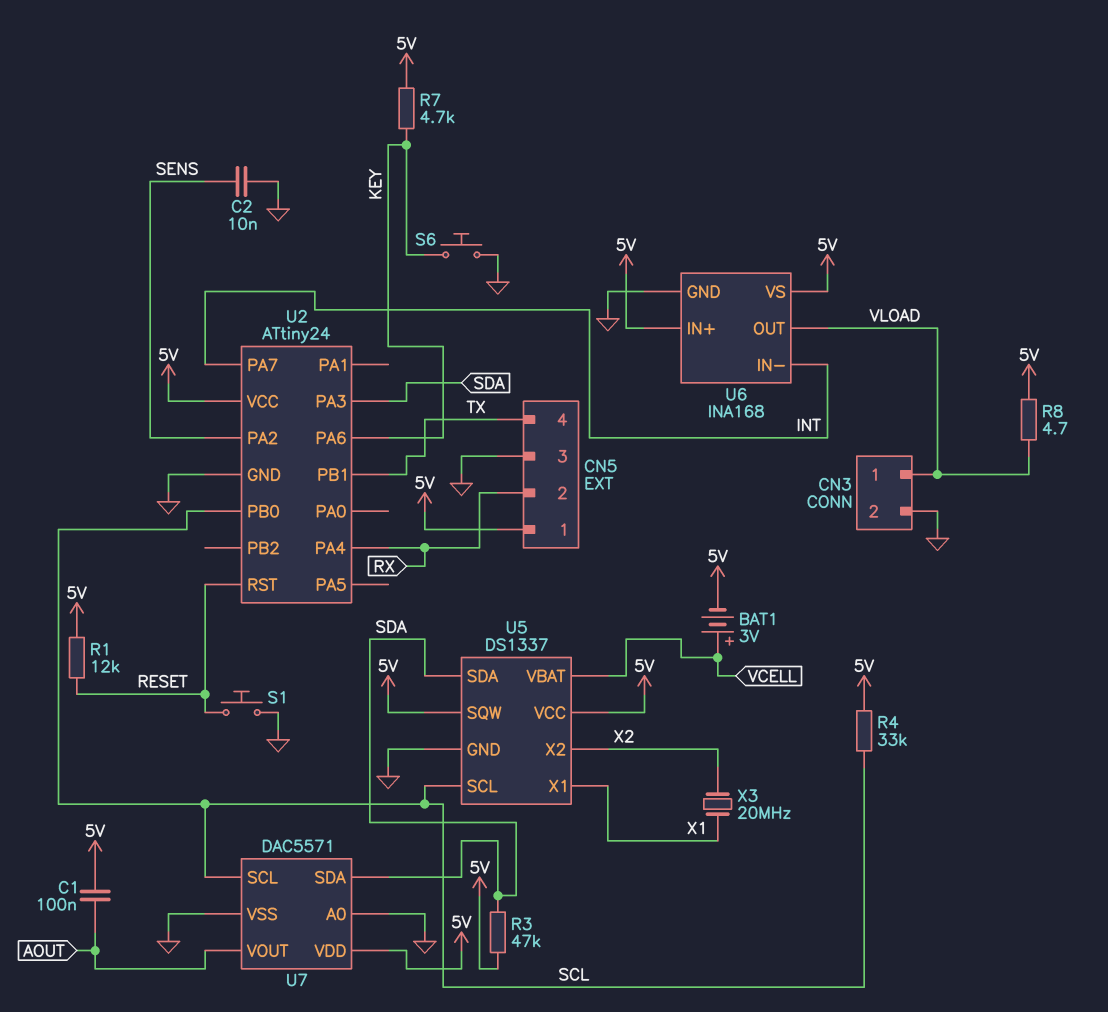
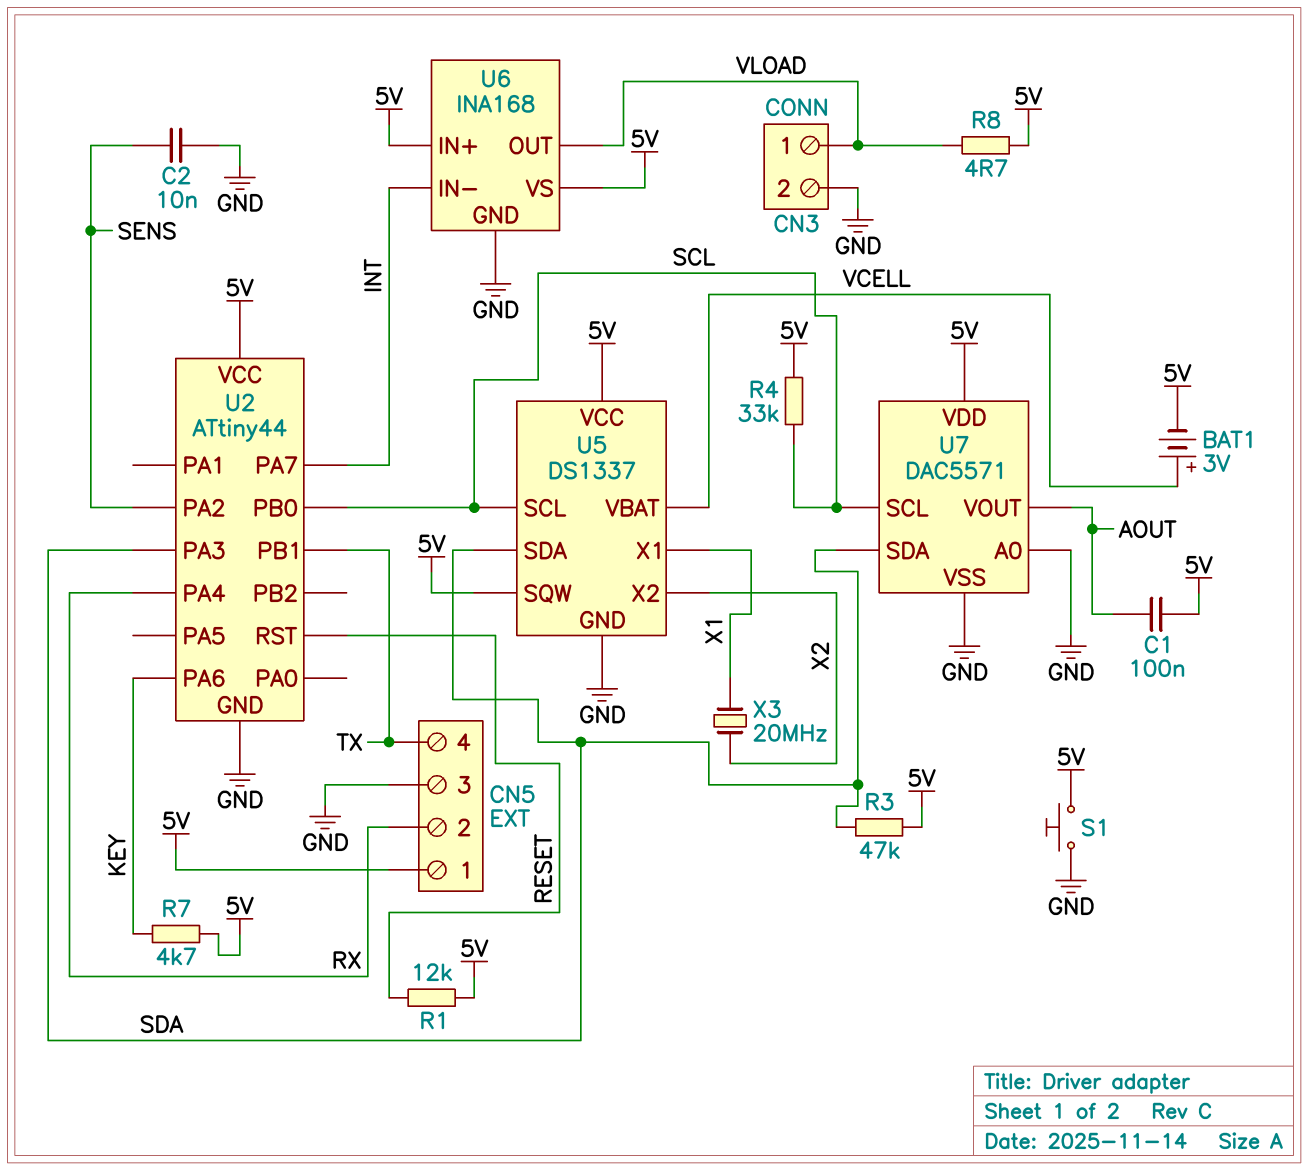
S1: button (GND, RESET) -> button (5V, GND)
S6: button (GND, KEY) -> none
U2: ATtiny24 -> ATtiny44

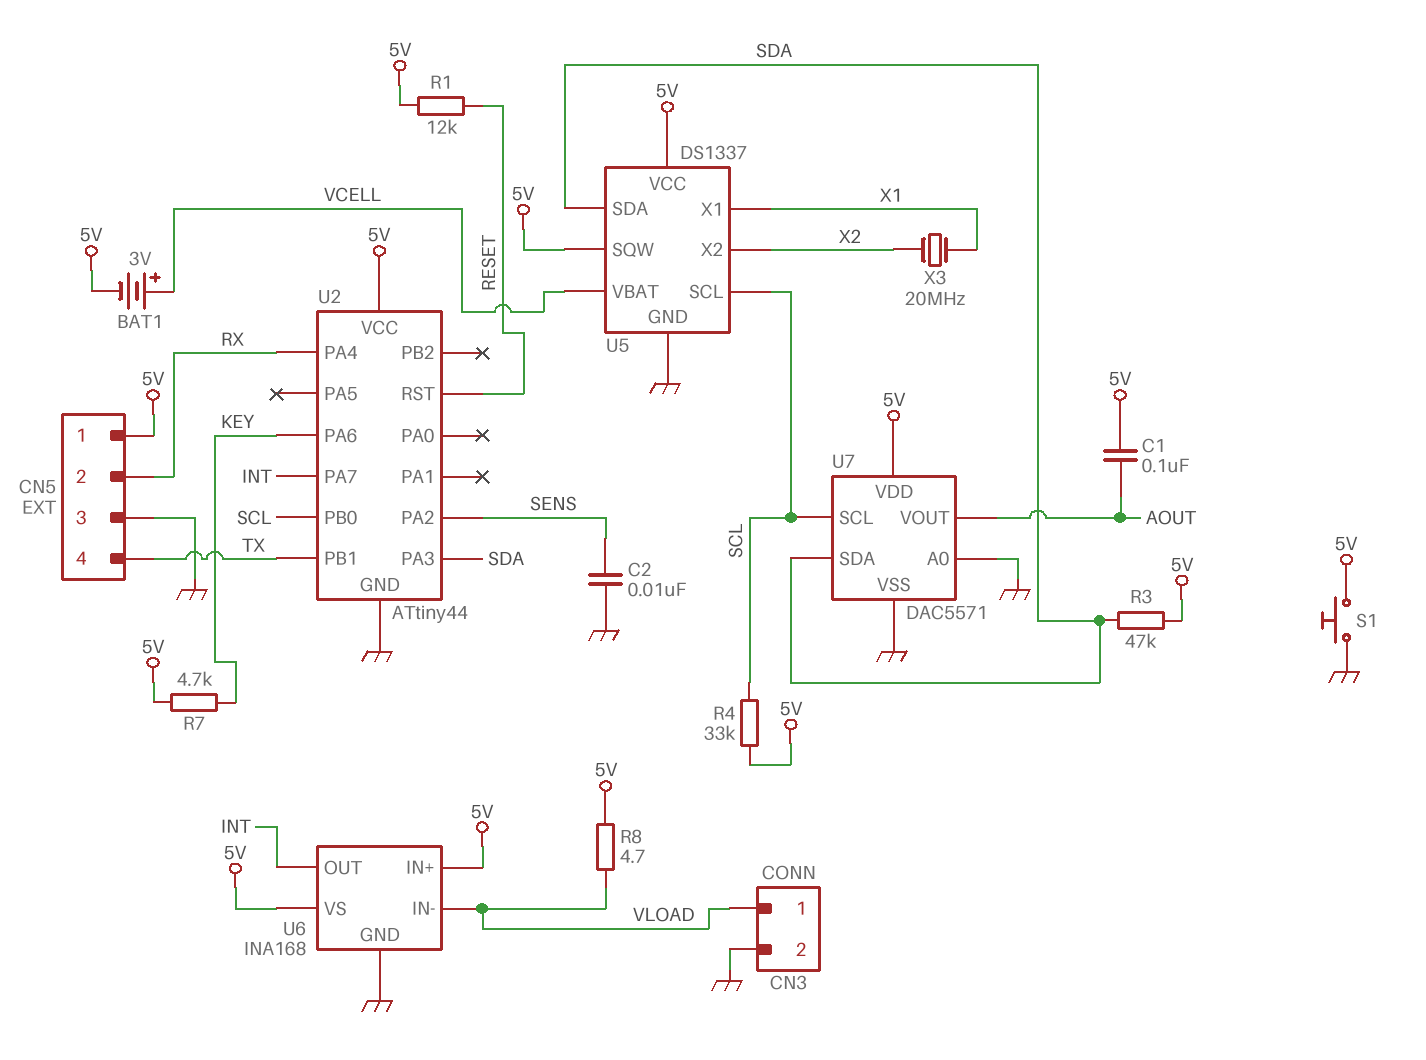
U6 pin IN-: INT -> VLOAD
U6 pin OUT: VLOAD -> INT

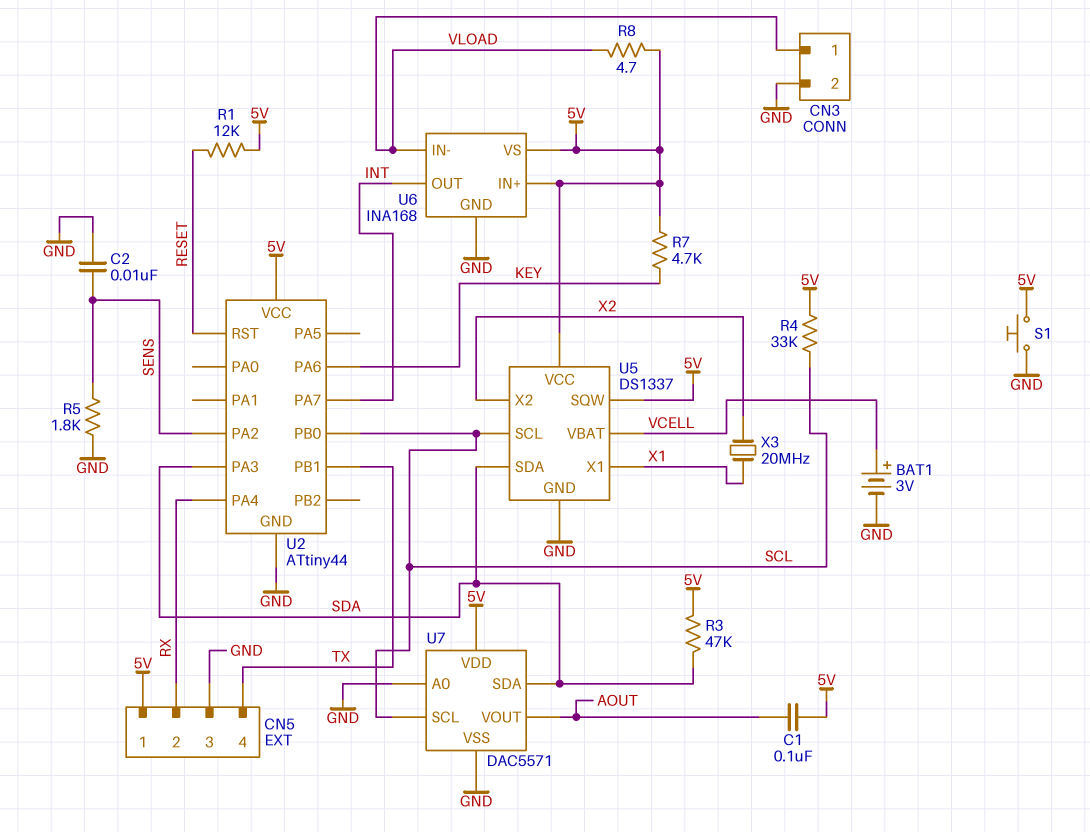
BAT1: 3V (plus VCELL, minus 5V) -> 3V (plus VCELL, minus GND)
R5: none -> 1.8k (GND, SENS)

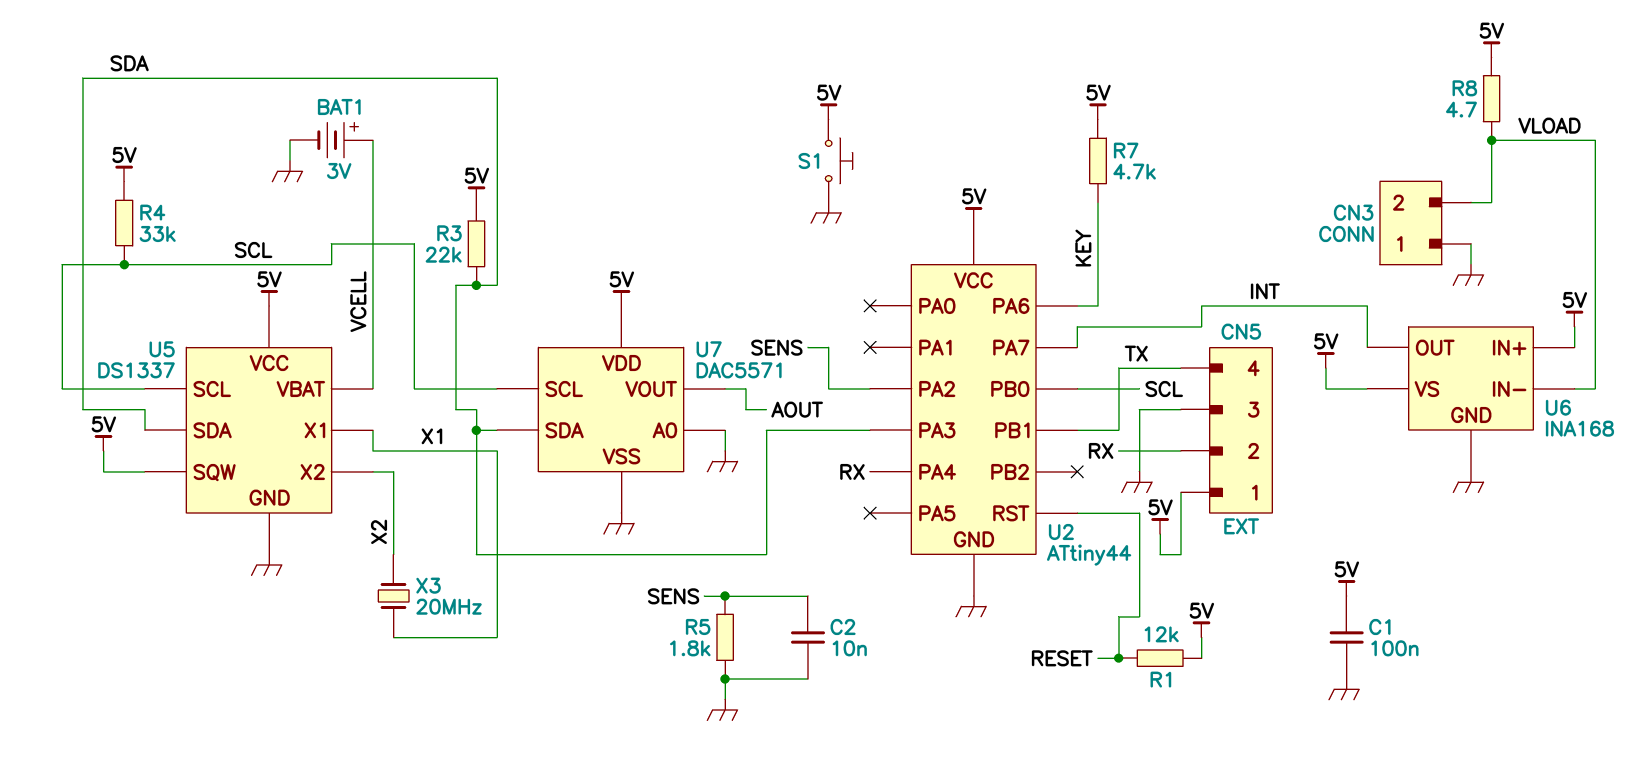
C1: 100nF (5V, AOUT) -> 100nF (5V, GND)
CN3 pin 1: VLOAD -> GND
CN3 pin 2: GND -> VLOAD
R3: 47k (5V, SDA) -> 22k (5V, SDA)

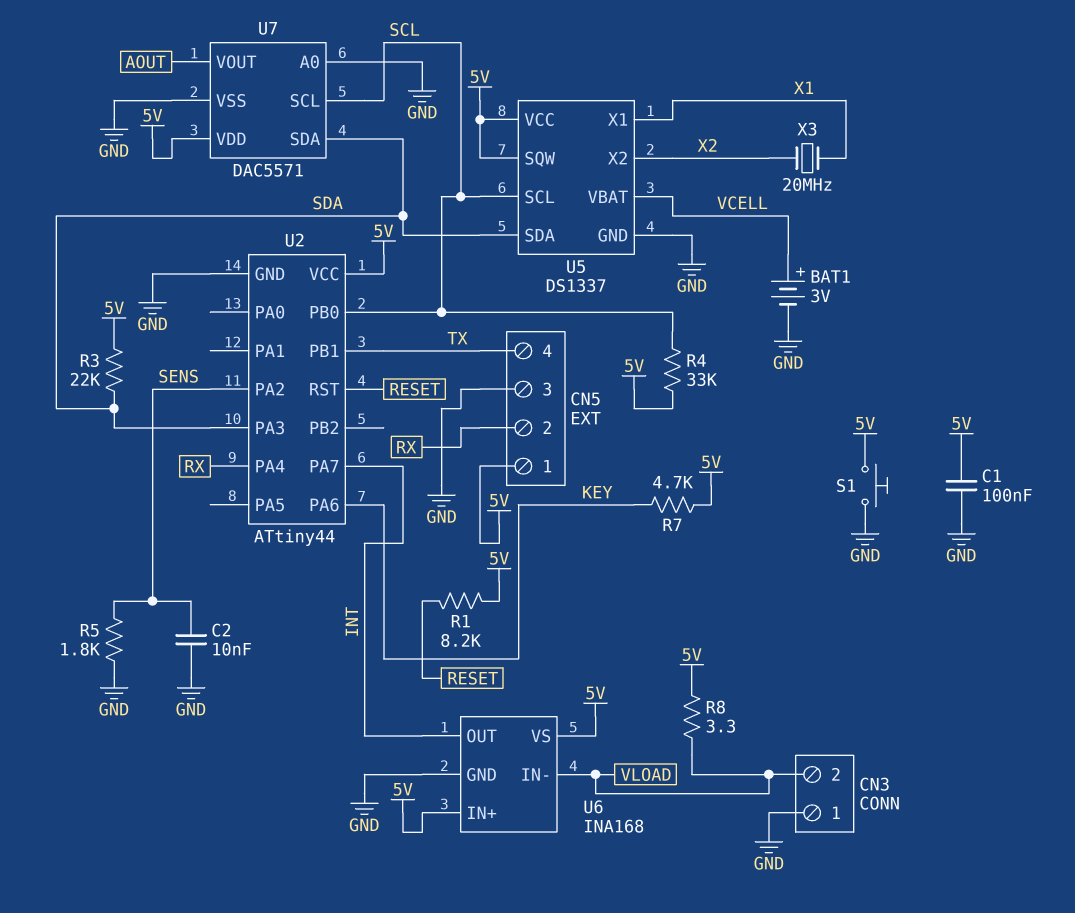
R1: 12k (5V, RESET) -> 8.2k (5V, RESET)
R8: 4.7 (5V, VLOAD) -> 3.3 (5V, VLOAD)

